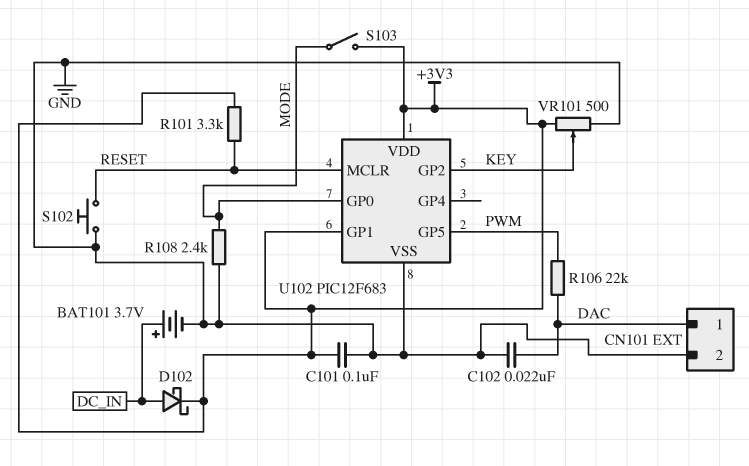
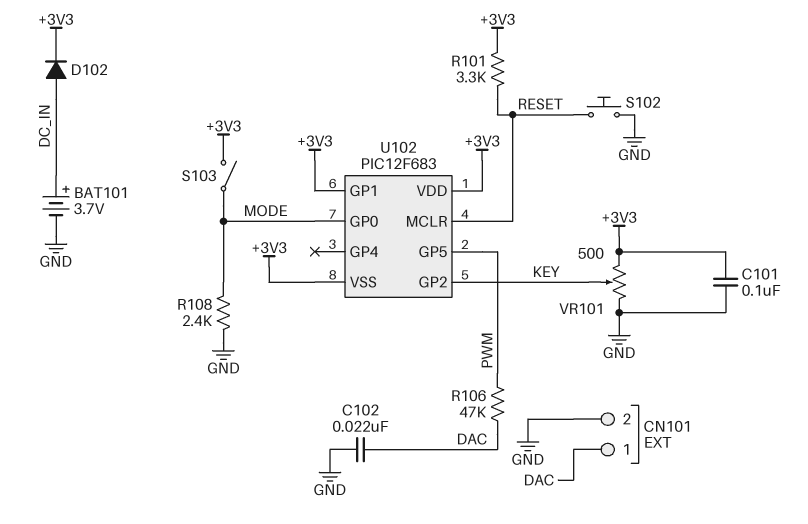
D102: schottky (A DC_IN, K +3V3) -> diode (A DC_IN, K +3V3)
R106: 22k (DAC, PWM) -> 47k (DAC, PWM)
U102 pin VSS: GND -> +3V3

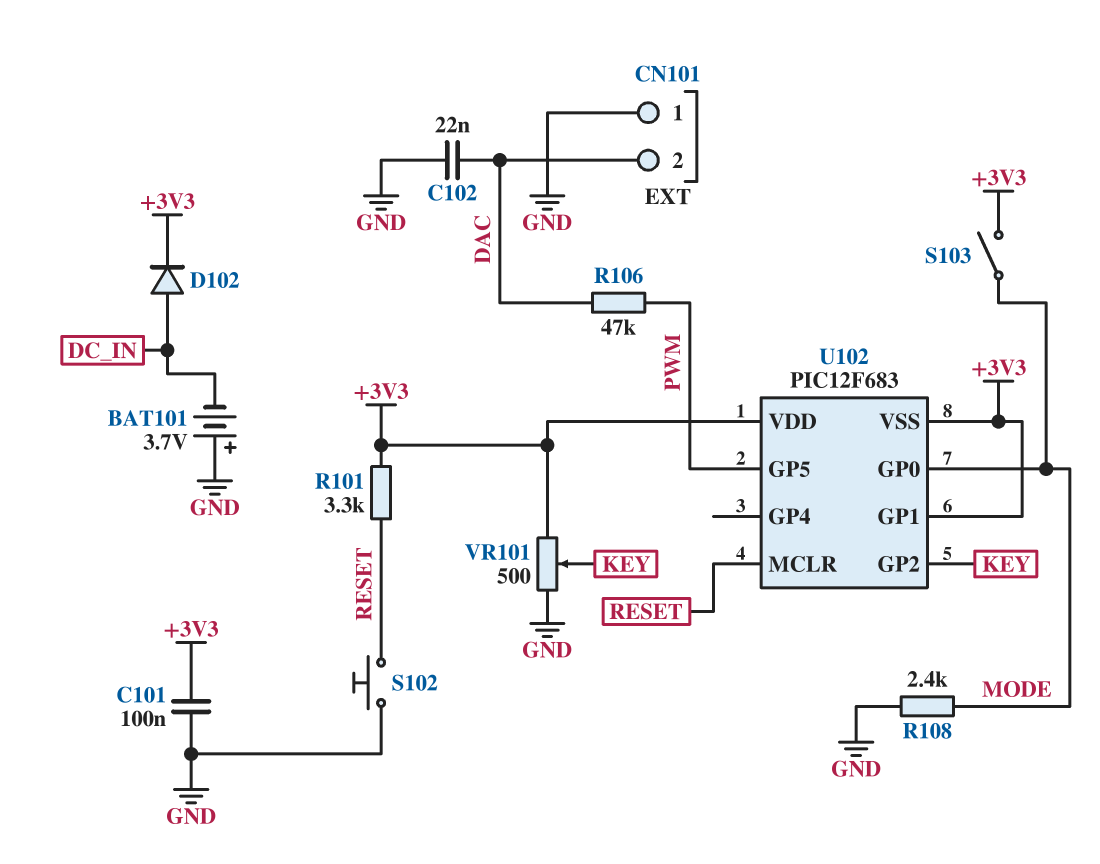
BAT101: 3.7V (plus DC_IN, minus GND) -> 3.7V (plus GND, minus DC_IN)
CN101 pin 1: DAC -> GND
CN101 pin 2: GND -> DAC

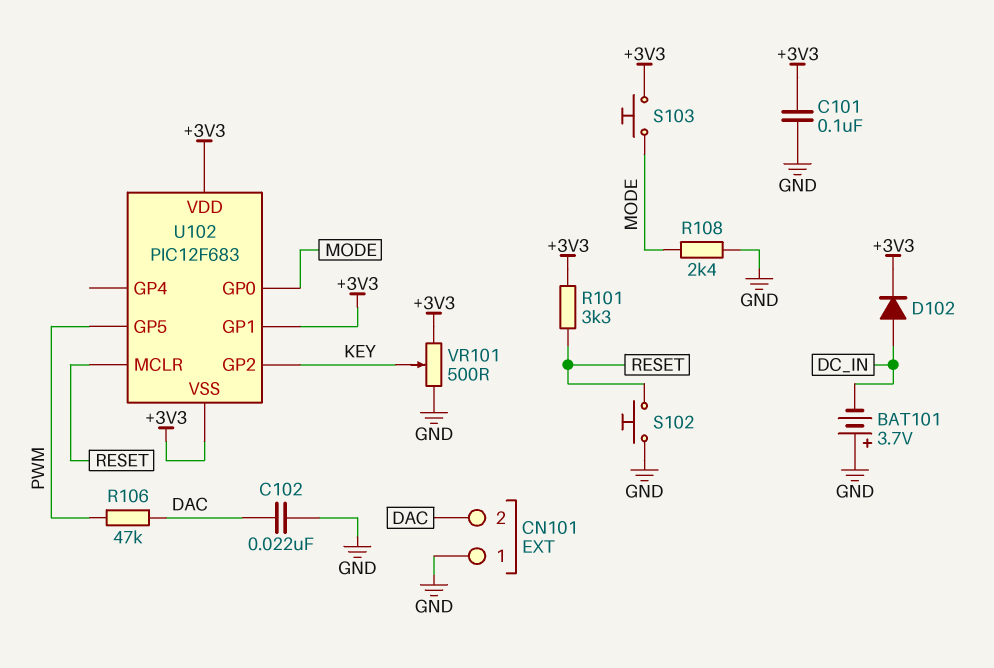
S103: switch (+3V3, MODE) -> button (+3V3, MODE)

